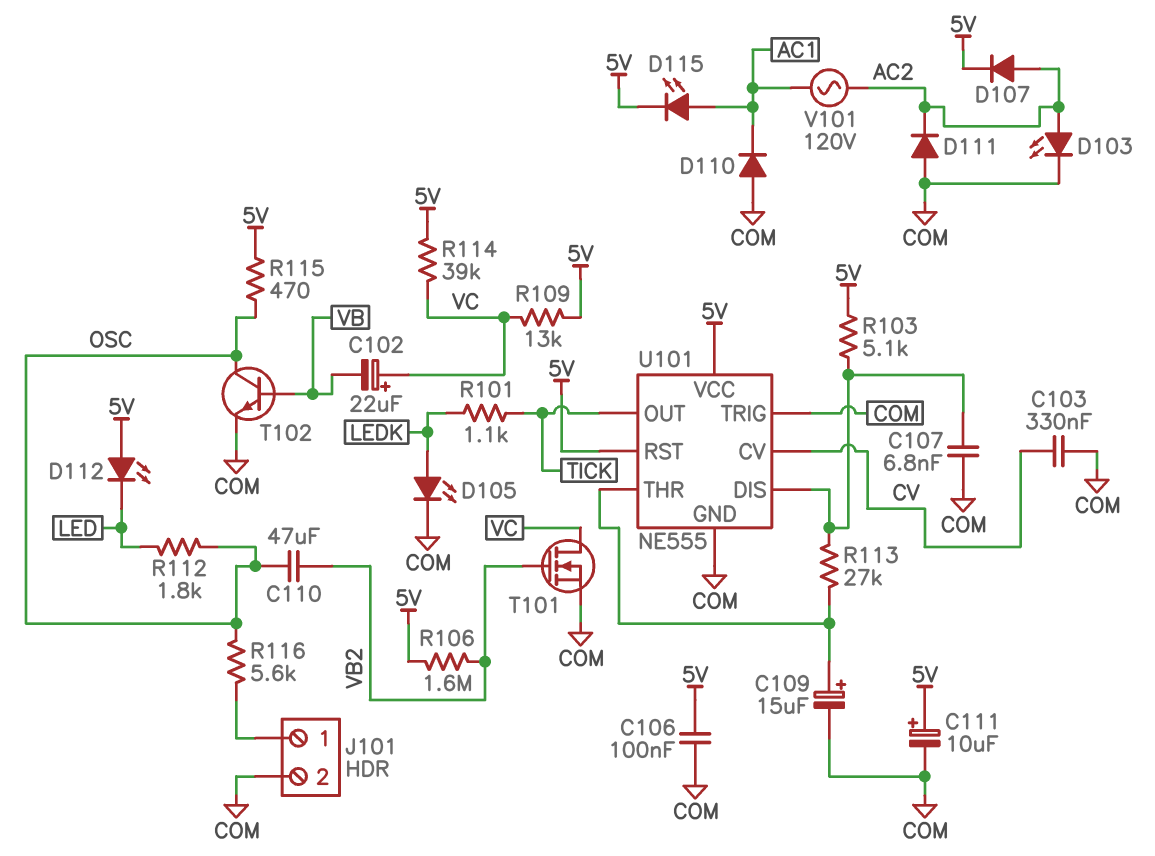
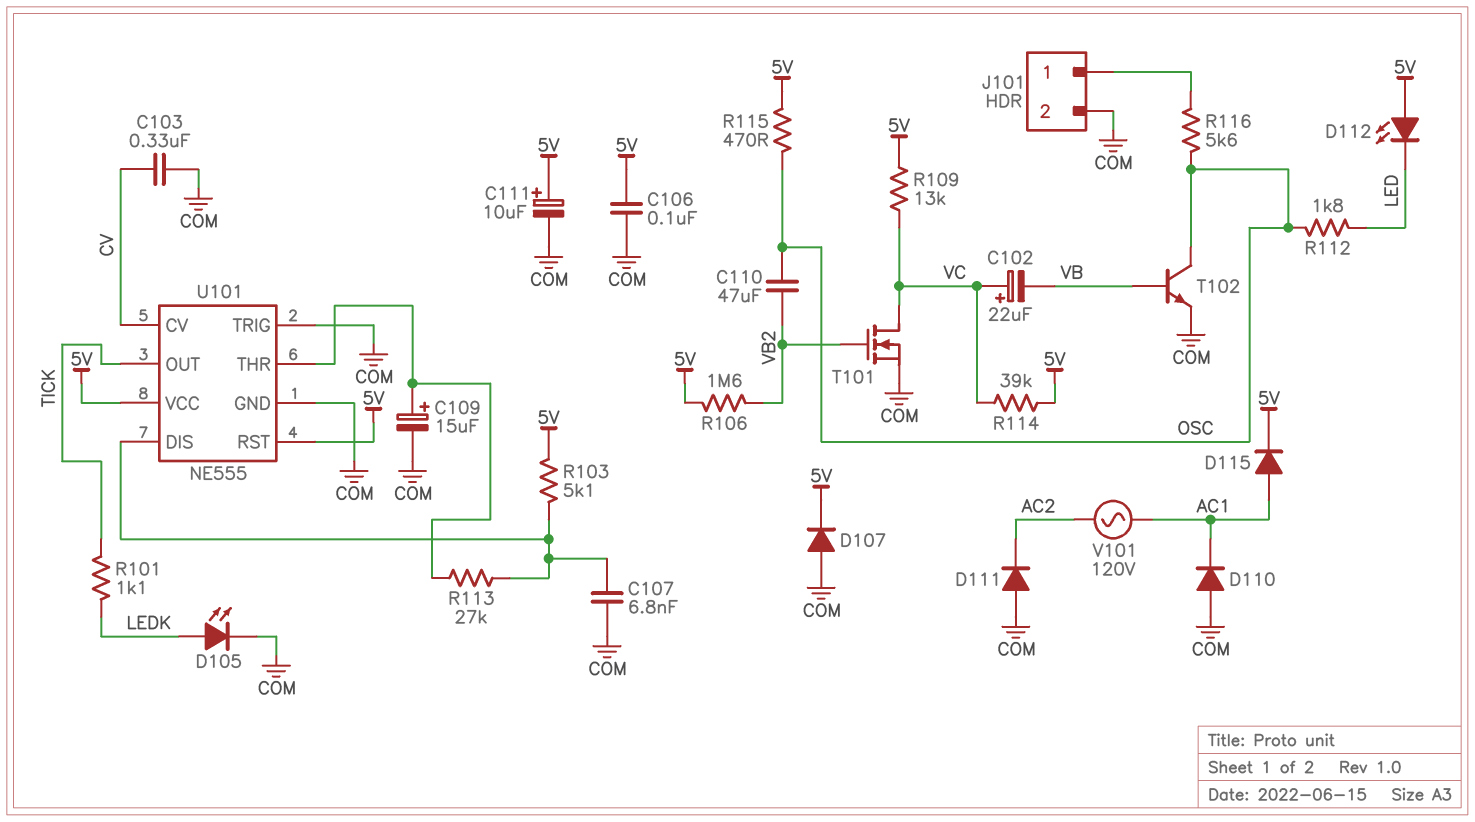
D103: LED (A AC2, K COM) -> none
D107: diode (A AC2, K 5V) -> diode (A COM, K 5V)
D115: LED (A AC1, K 5V) -> diode (A AC1, K 5V)

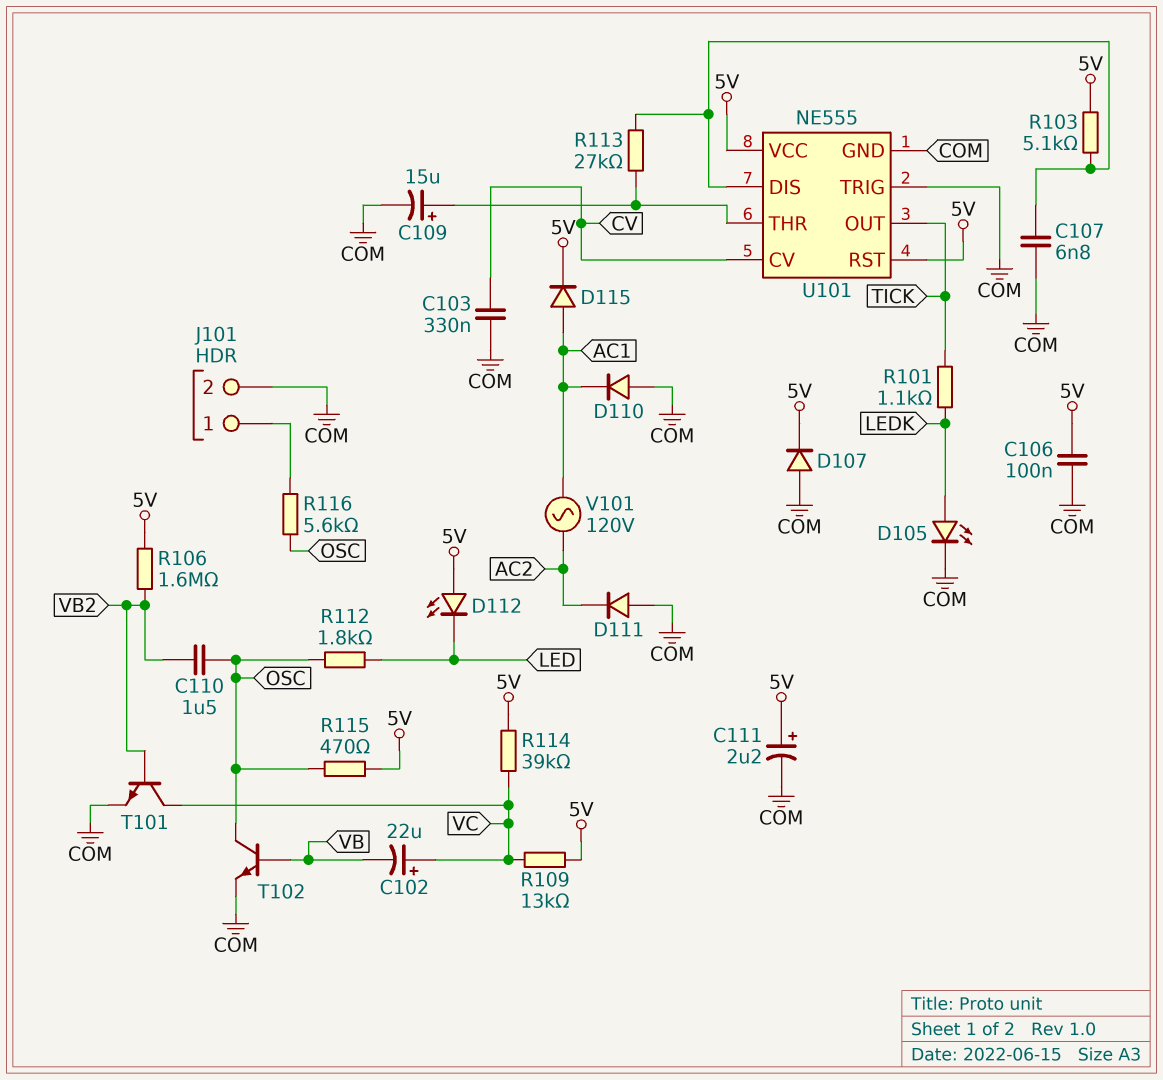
C110: 47uF (OSC, VB2) -> 1.5uF (OSC, VB2)
C111: 10uF (plus 5V, minus COM) -> 2.2uF (plus 5V, minus COM)
T101: NMOS (G VB2, D VC, S COM) -> NPN (B VB2, C VC, E COM)

